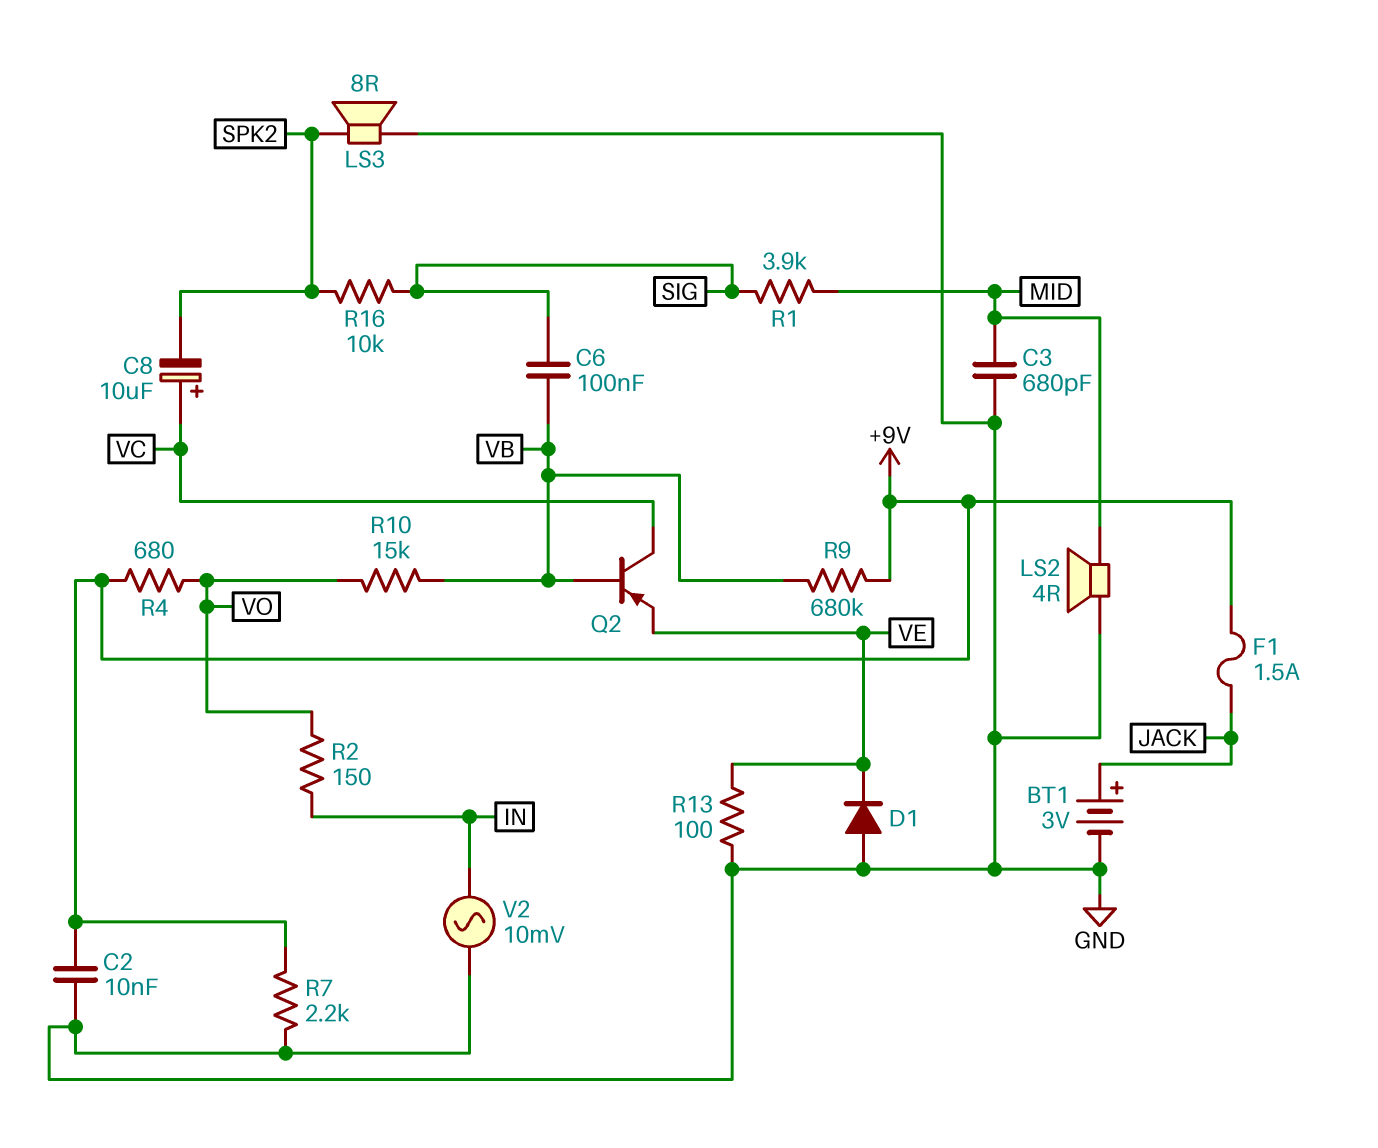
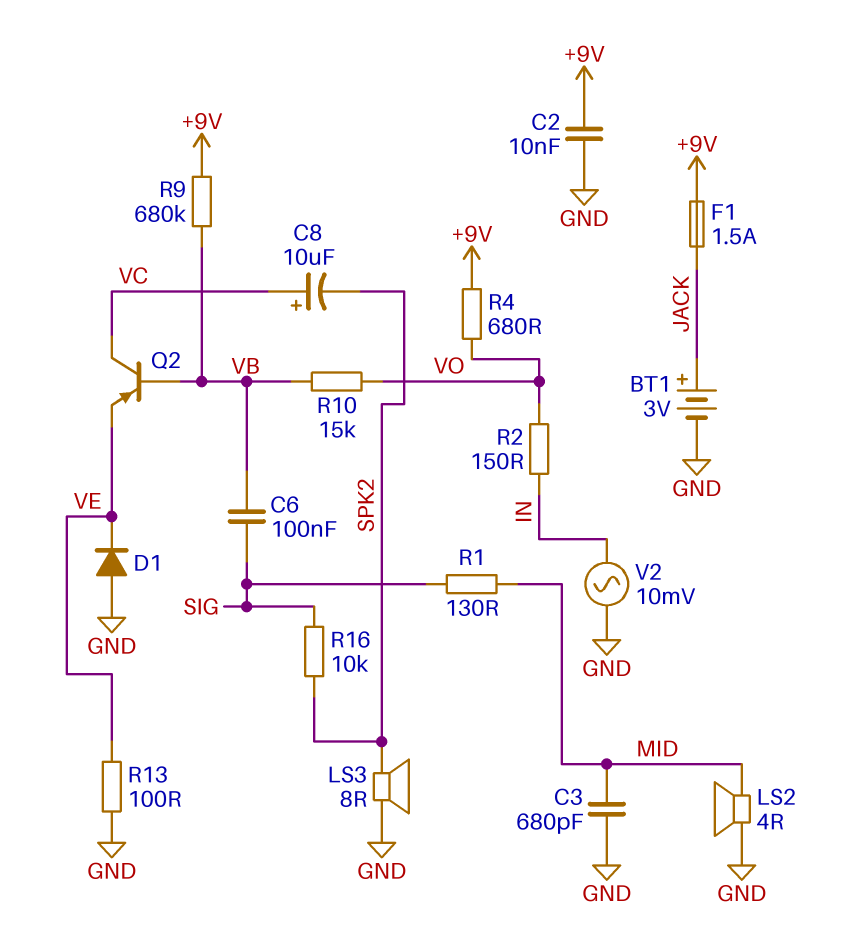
R1: 3.9k (MID, SIG) -> 130 (MID, SIG)
R7: 2.2k (+9V, GND) -> none

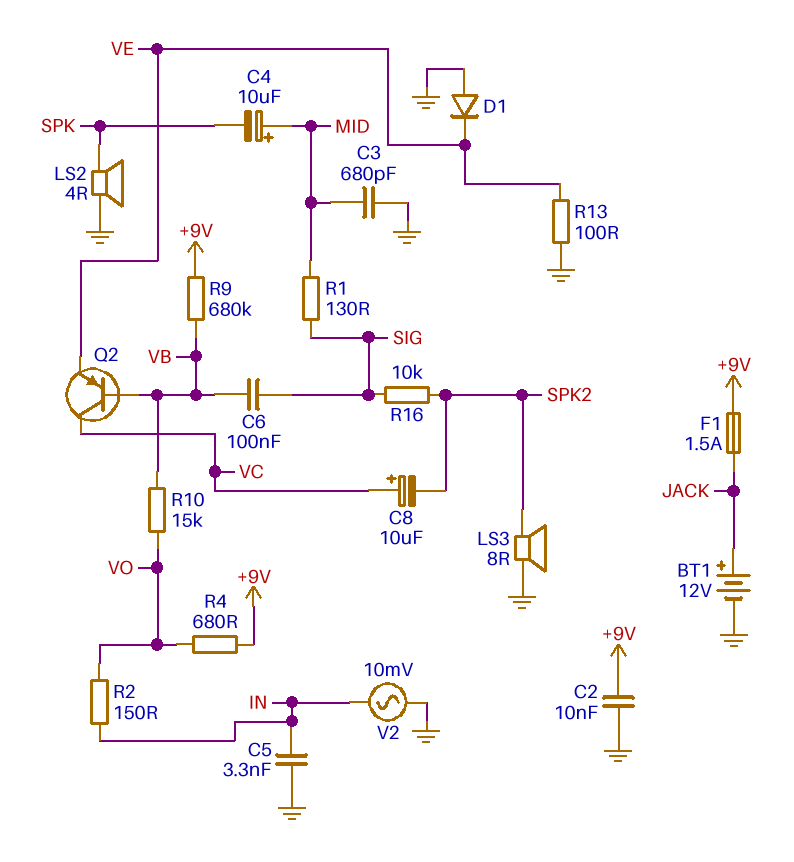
BT1: 3V (plus JACK, minus GND) -> 12V (plus JACK, minus GND)
C4: none -> 10uF (plus MID, minus SPK)
C5: none -> 3.3nF (GND, IN)
LS2: speaker 4R (GND, MID) -> speaker 4R (GND, SPK)

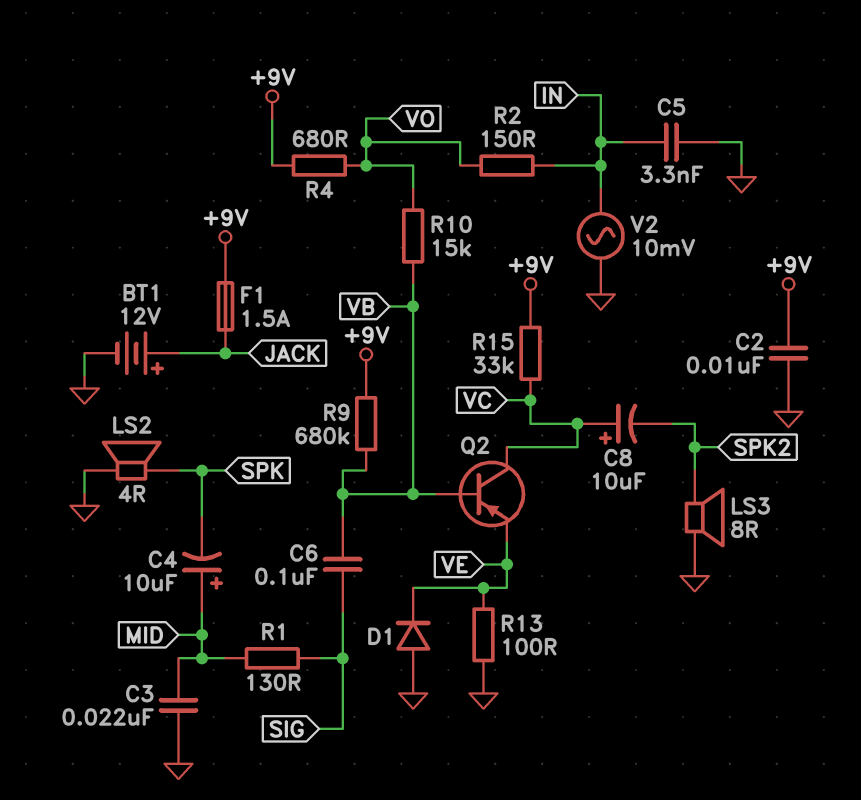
C3: 680pF (GND, MID) -> 22nF (GND, MID)
R15: none -> 33k (+9V, VC)
R16: 10k (SIG, SPK2) -> none

